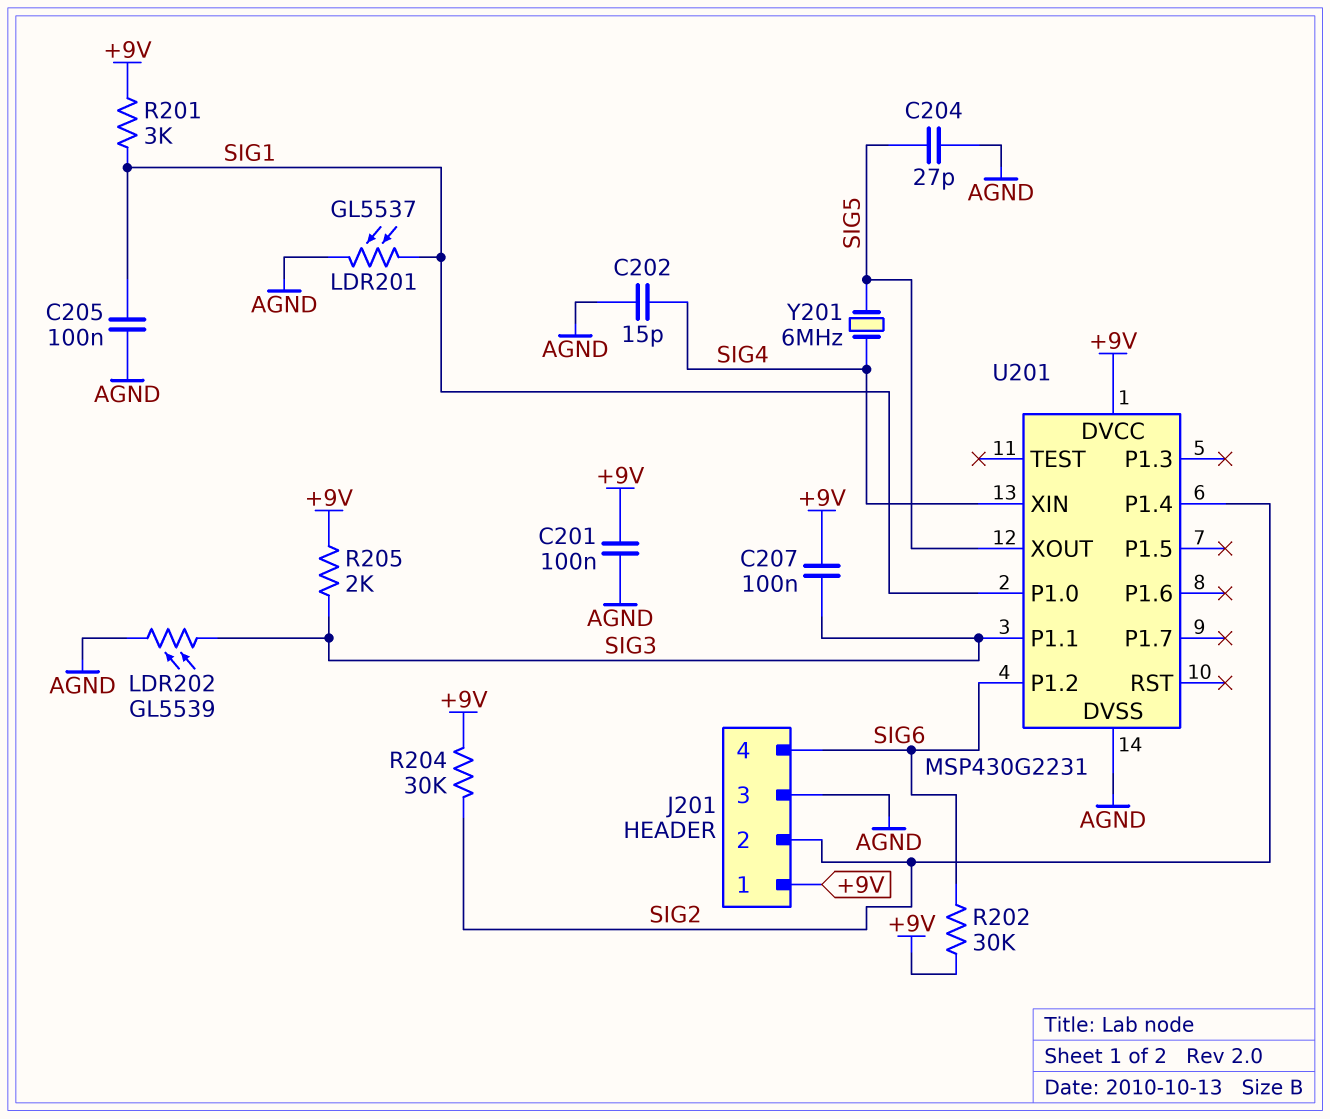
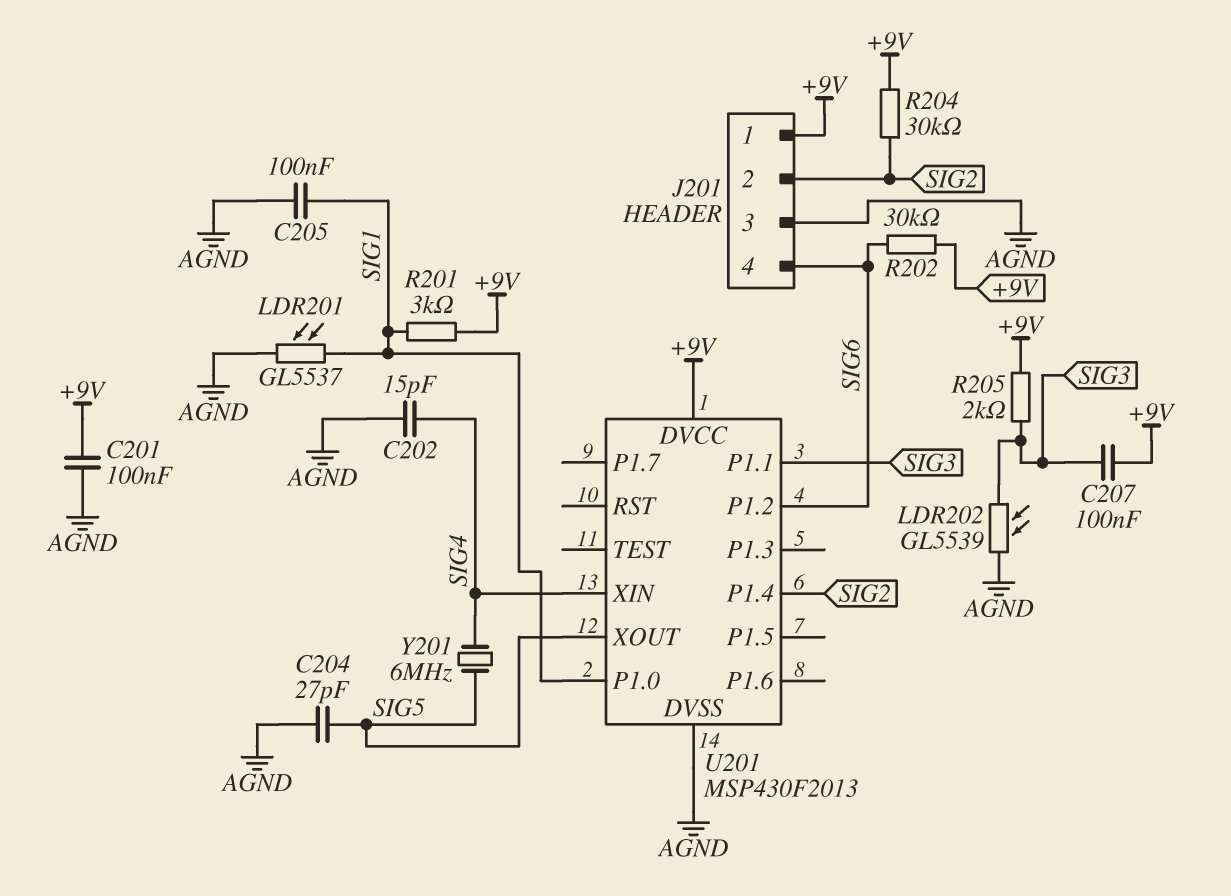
U201: MSP430G2231 -> MSP430F2013

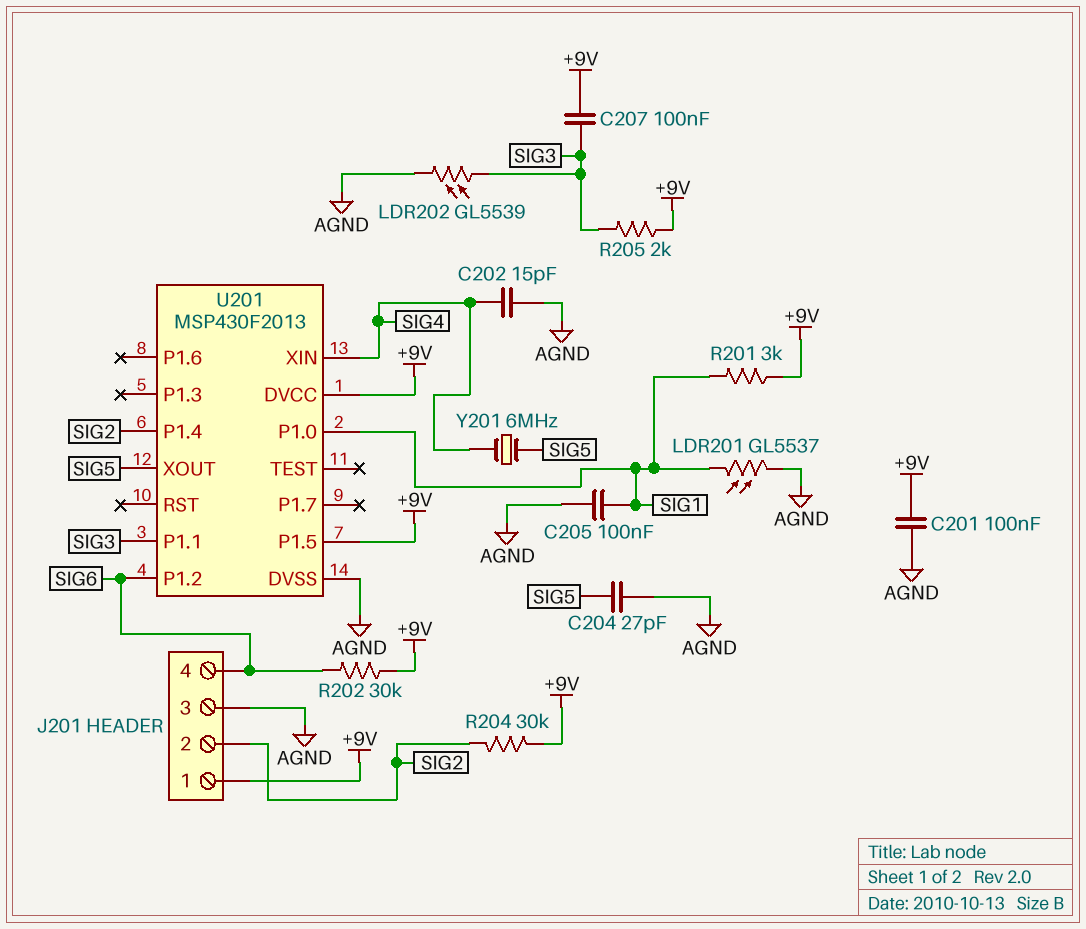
U201 pin P1.5: none -> +9V

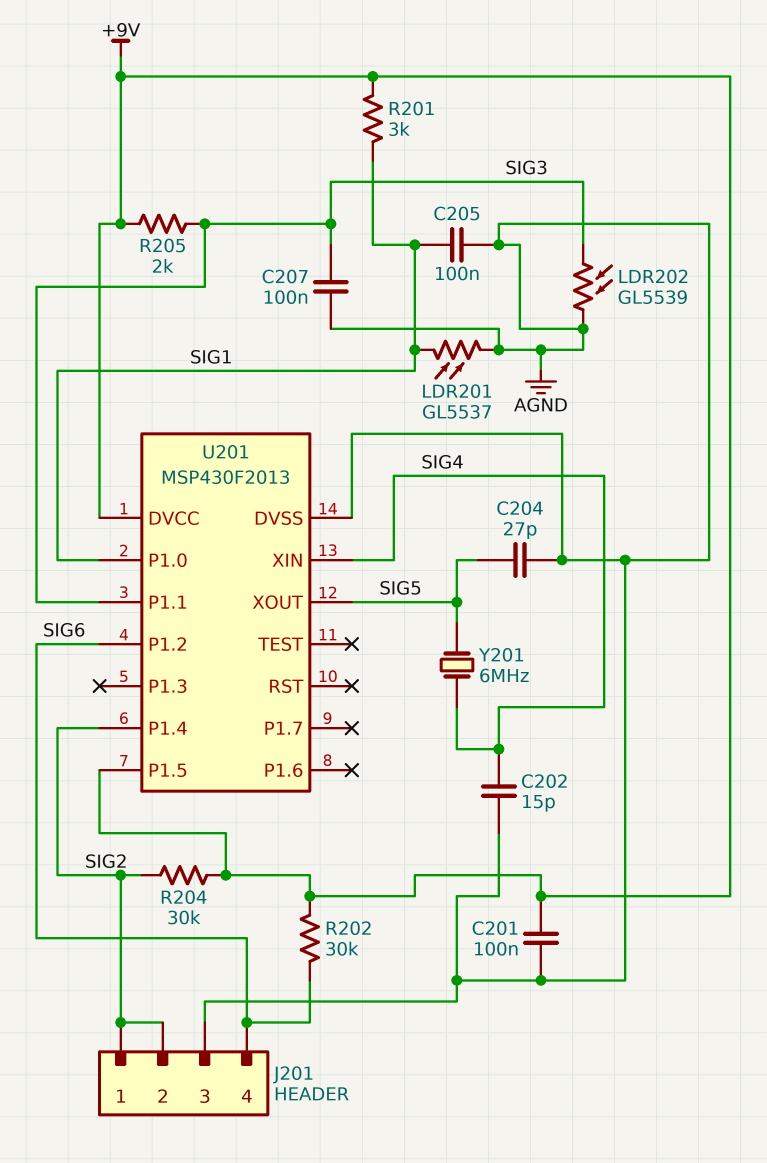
C207: 100nF (+9V, SIG3) -> 100nF (AGND, SIG3)
J201 pin 1: +9V -> SIG2

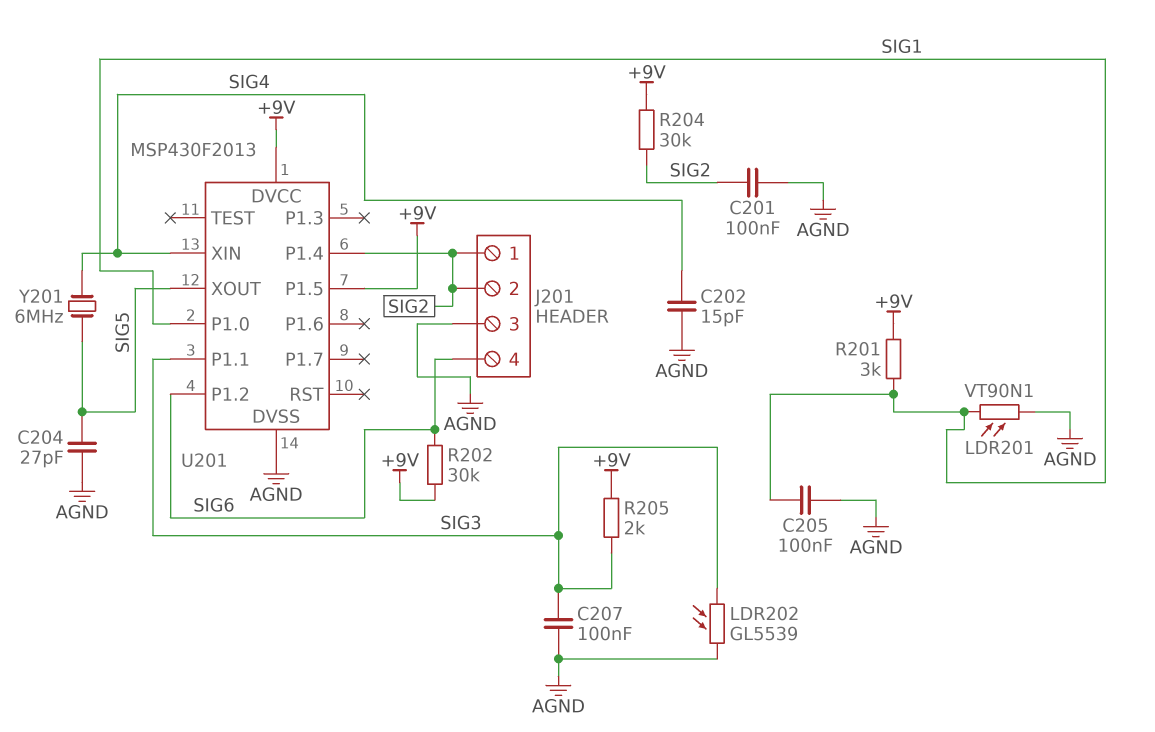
C201: 100nF (+9V, AGND) -> 100nF (AGND, SIG2)
LDR201: GL5537 (AGND, SIG1) -> VT90N1 (AGND, SIG1)

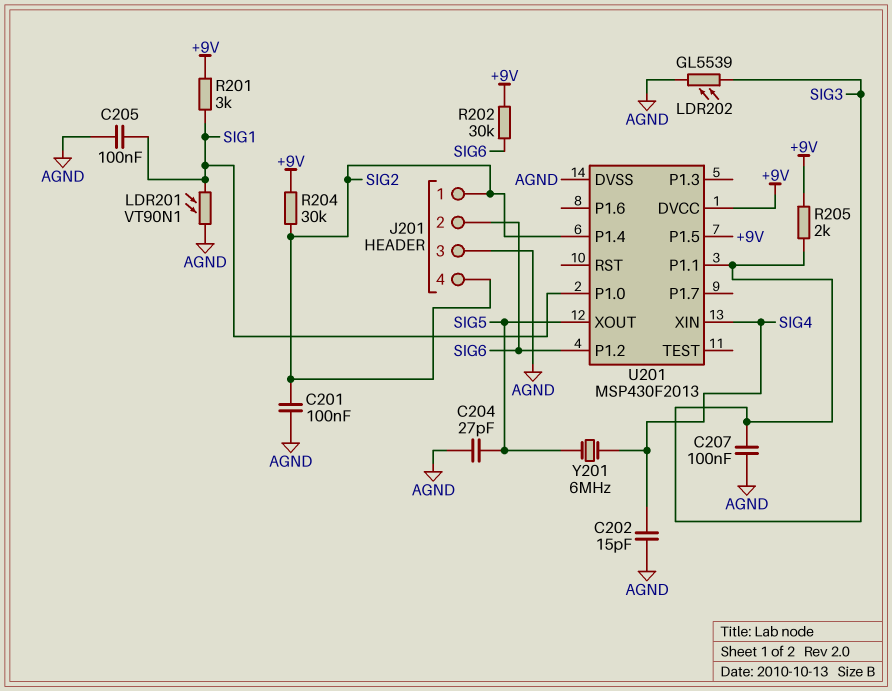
J201 pin 2: SIG2 -> SIG6
J201 pin 4: SIG6 -> SIG2

